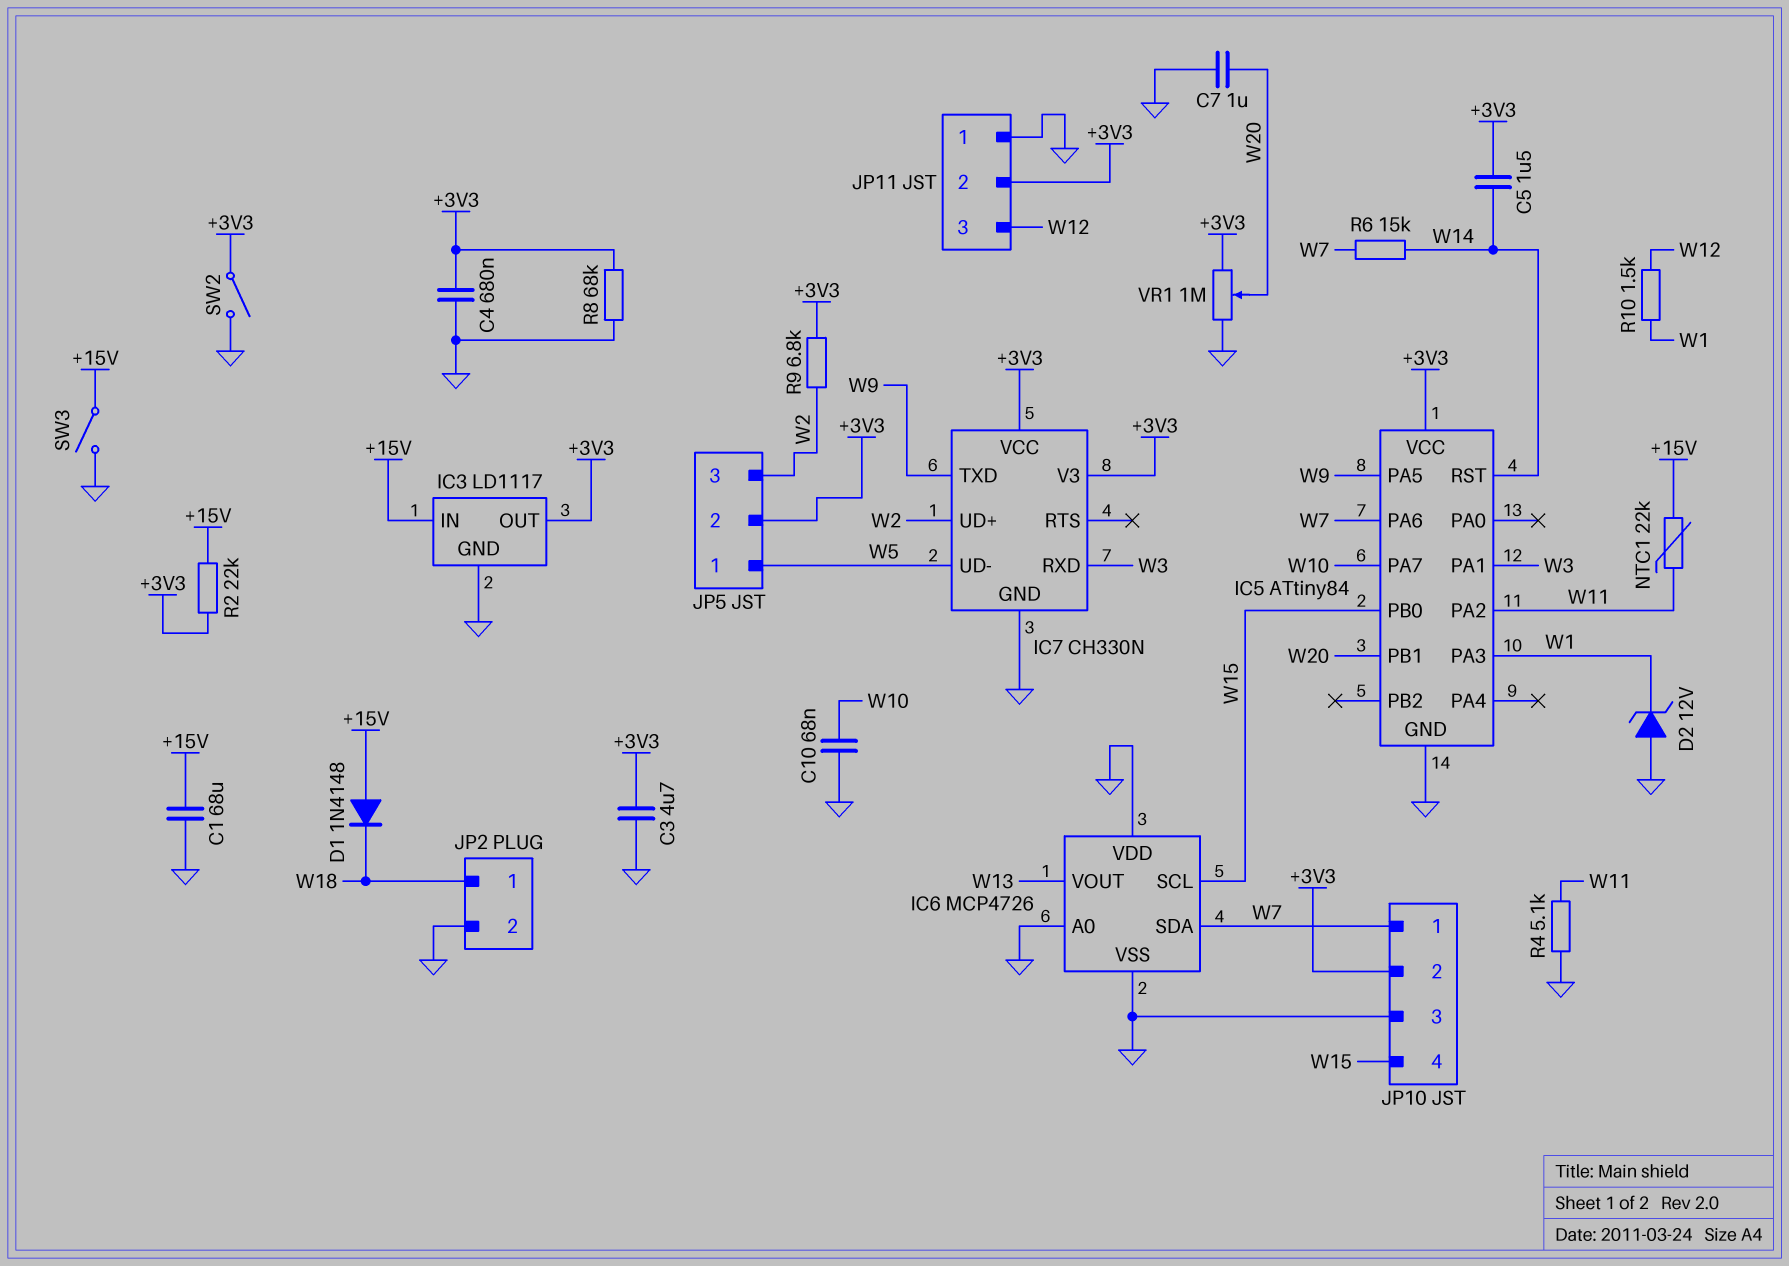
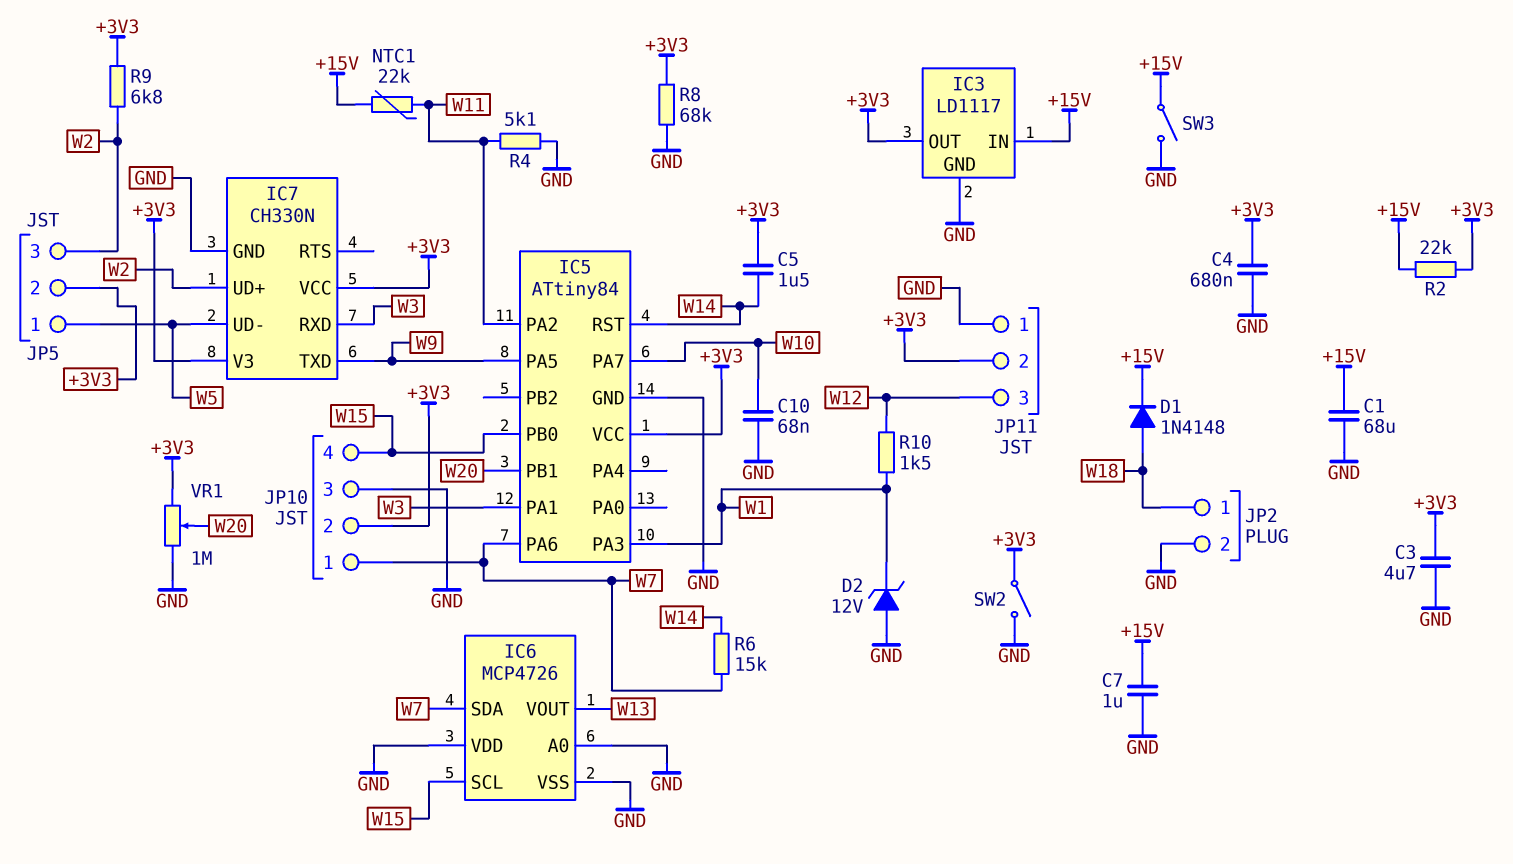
C7: 1uF (GND, W20) -> 1uF (+15V, GND)
D1: diode 1N4148 (A +15V, K W18) -> diode 1N4148 (A W18, K +15V)

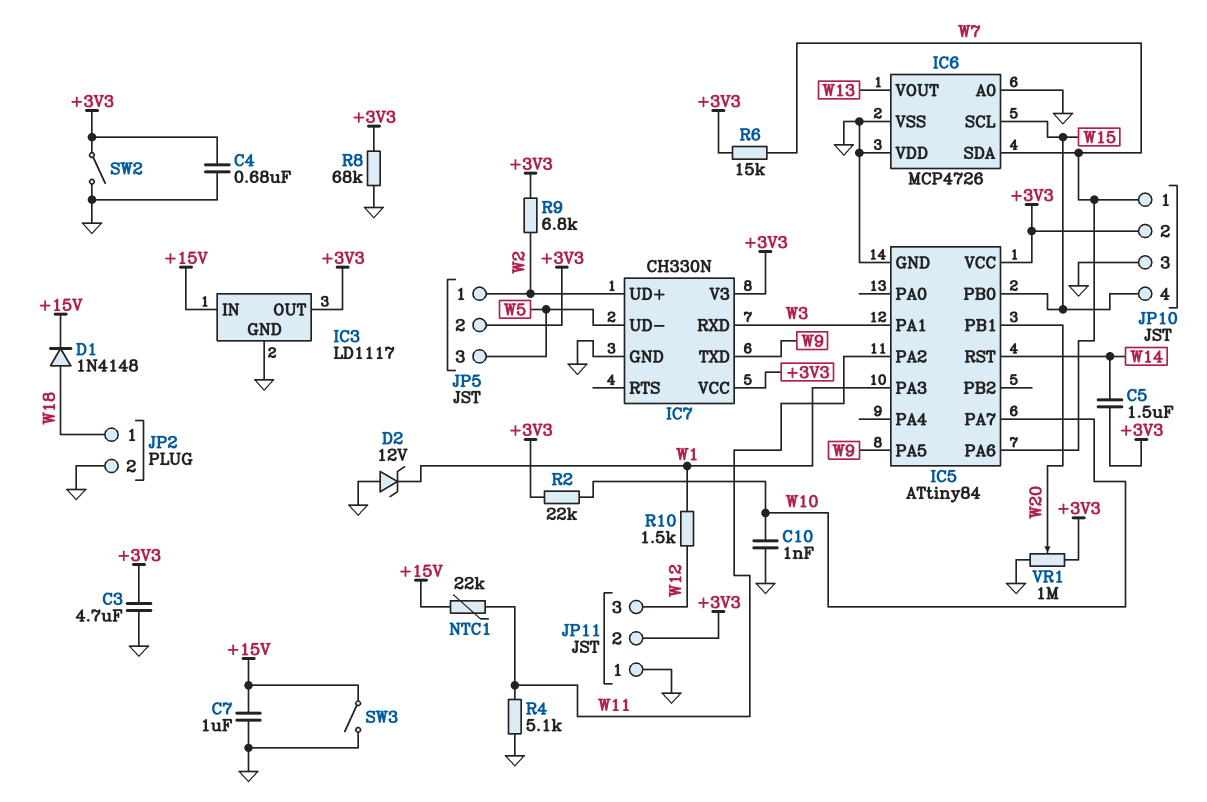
C1: 68uF (+15V, GND) -> none
C10: 68nF (GND, W10) -> 1nF (GND, W10)
JP5 pin 1: W5 -> W2
JP5 pin 3: W2 -> W5
R2: 22k (+3V3, +15V) -> 22k (+3V3, W10)
R6: 15k (W7, W14) -> 15k (+3V3, W7)

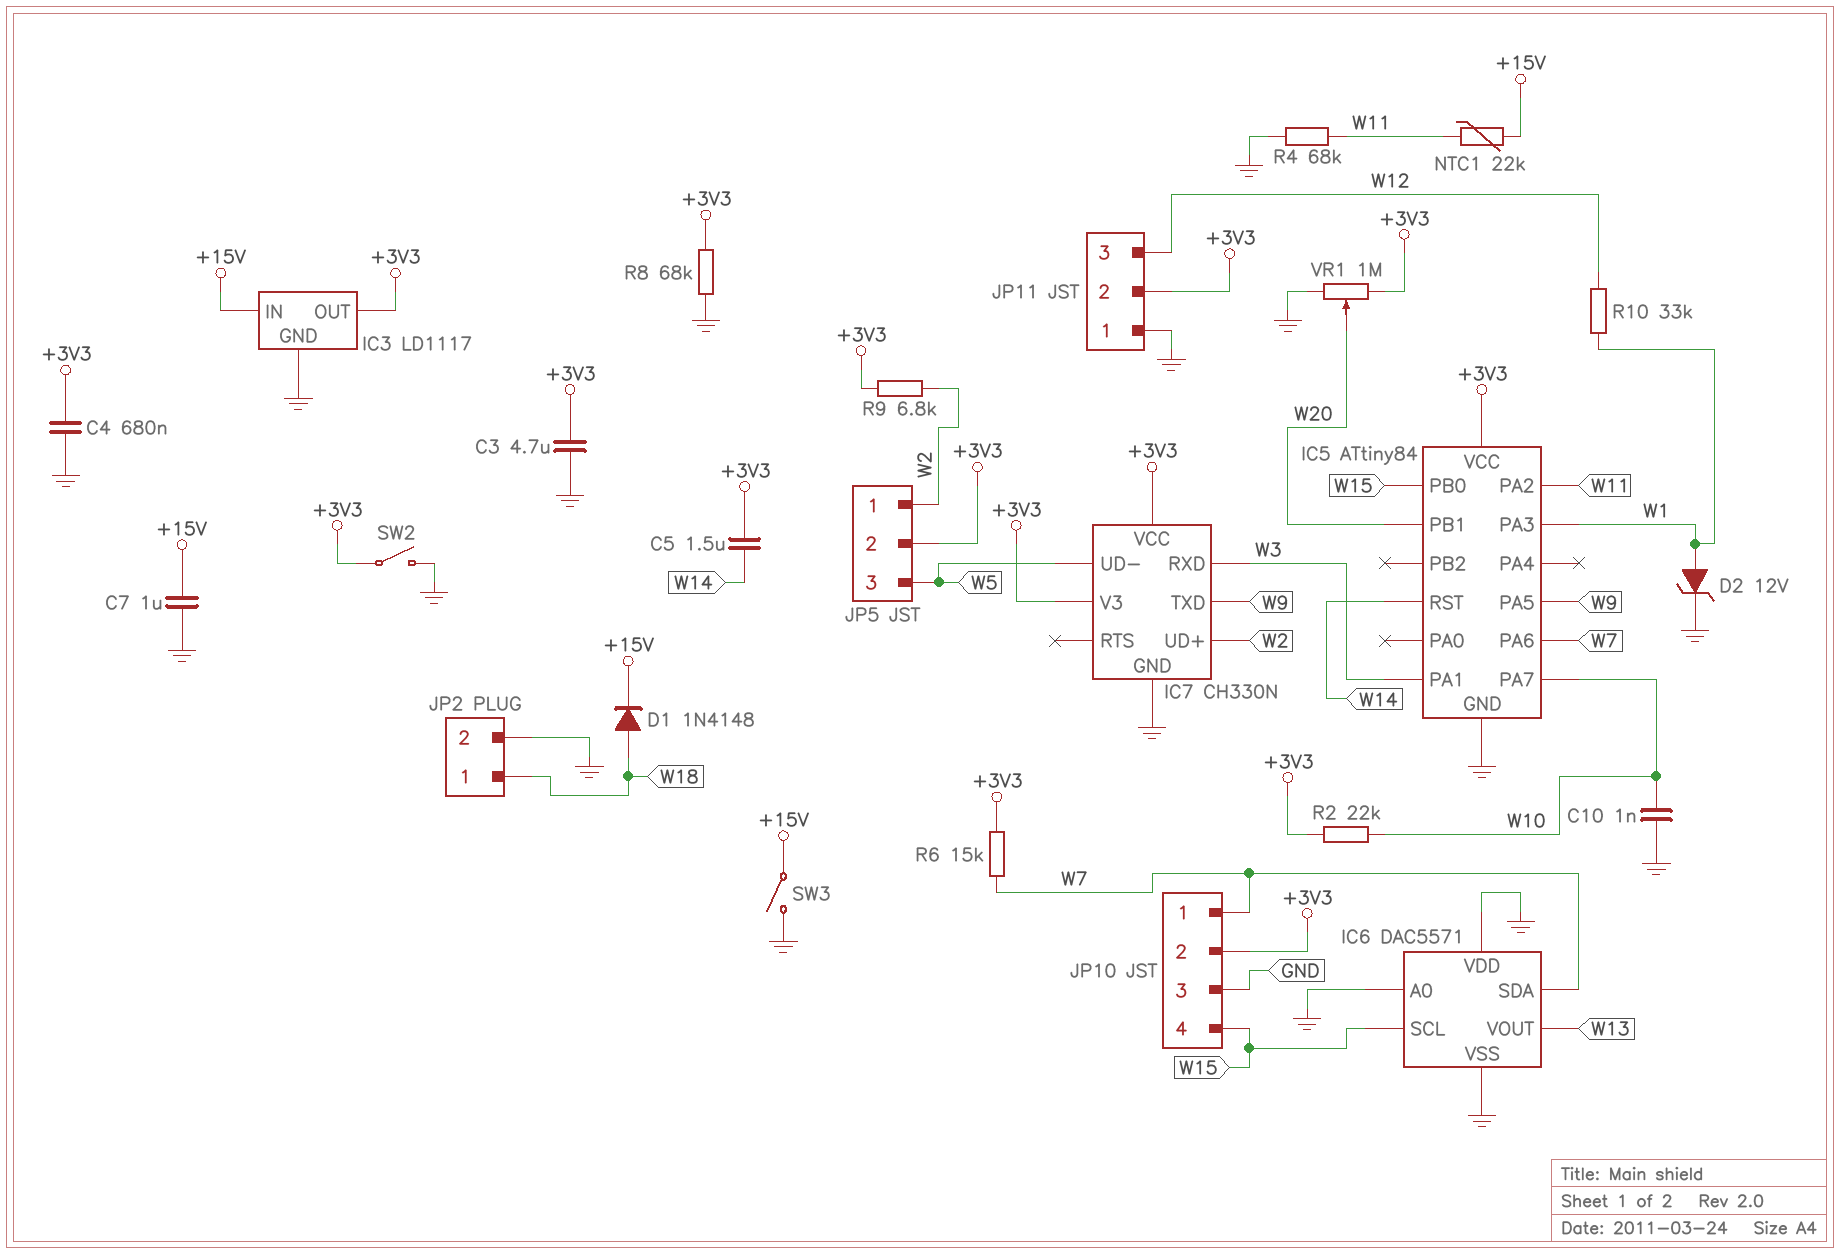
D2: zener 12V (A GND, K W1) -> zener 12V (A W1, K GND)
IC6: MCP4726 -> DAC5571
R4: 5.1k (GND, W11) -> 68k (GND, W11)
R10: 1.5k (W1, W12) -> 33k (W1, W12)

